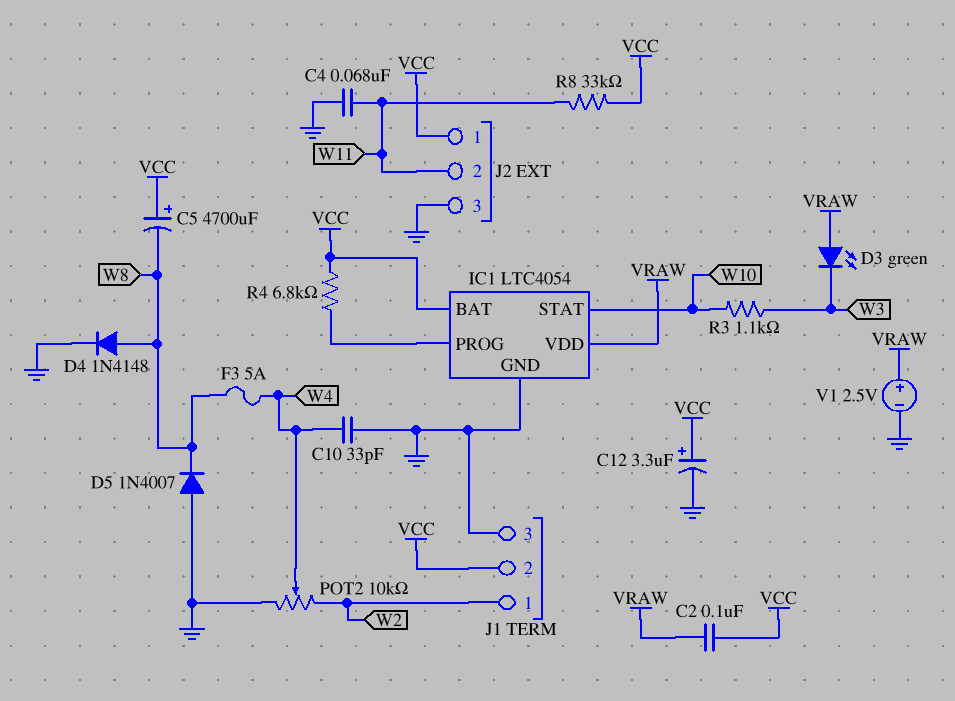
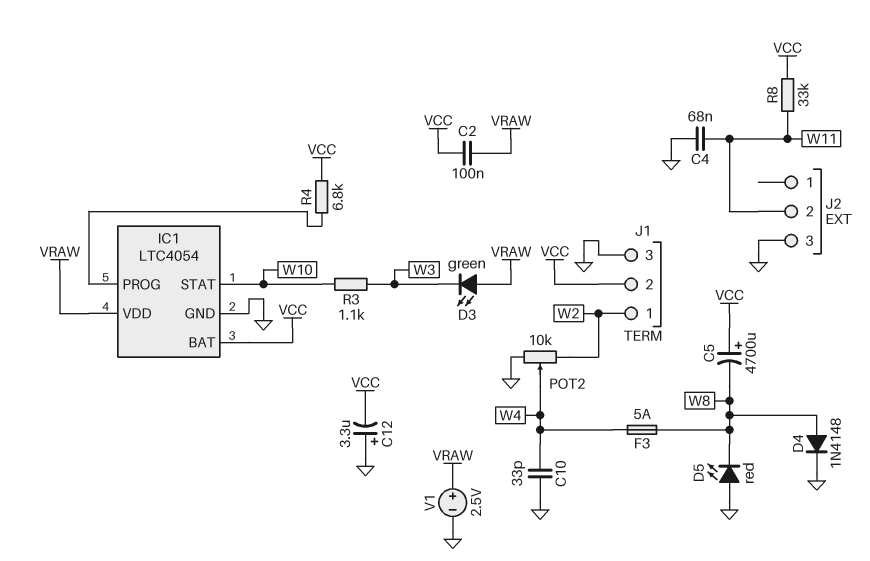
C12: 3.3uF (plus VCC, minus GND) -> 3.3uF (plus GND, minus VCC)
D5: diode 1N4007 (A GND, K W8) -> LED red (A GND, K W8)
J2 pin 1: VCC -> none

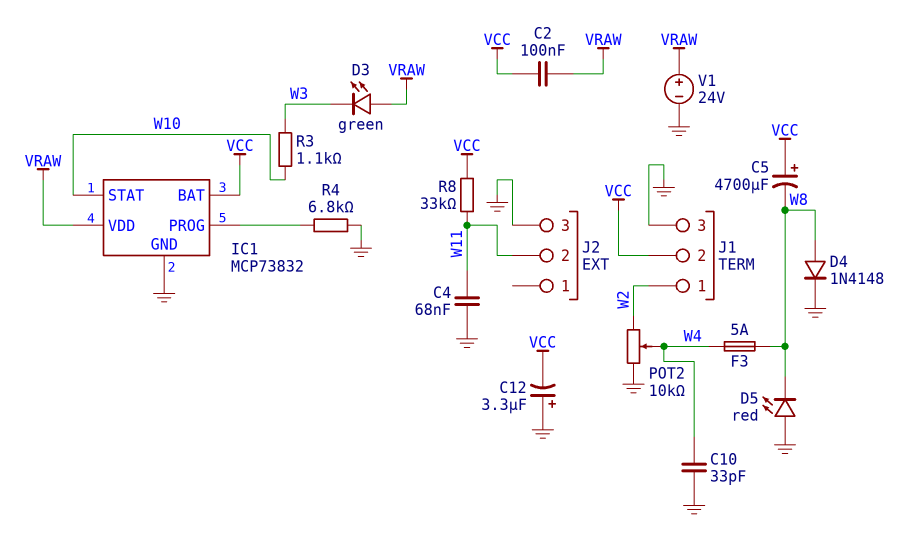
IC1: LTC4054 -> MCP73832
R4: 6.8k (IC1/PROG, VCC) -> 6.8k (GND, IC1/PROG)
V1: 2.5V (plus VRAW, minus GND) -> 24V (plus VRAW, minus GND)

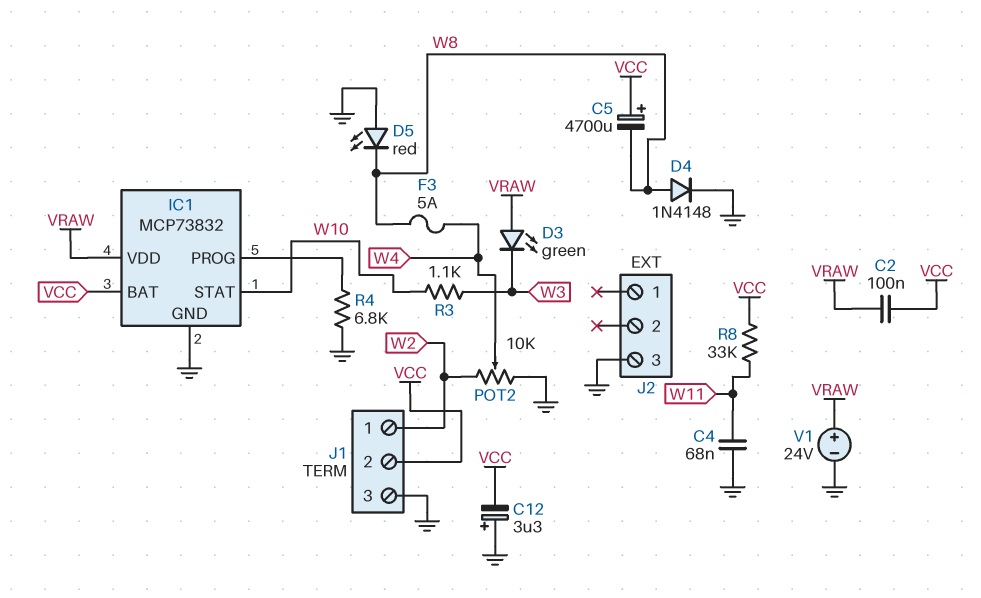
C10: 33pF (GND, W4) -> none
J2 pin 2: W11 -> none

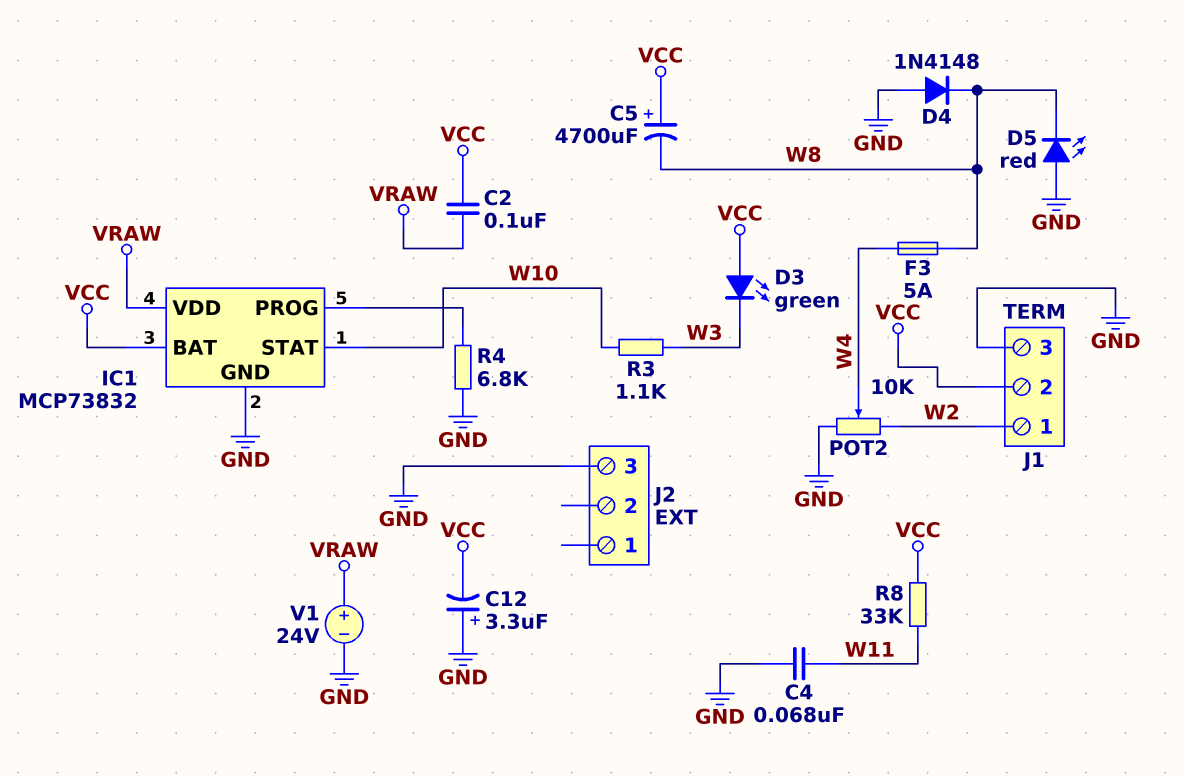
D3: LED green (A VRAW, K W3) -> LED green (A VCC, K W3)
D4: diode 1N4148 (A W8, K GND) -> diode 1N4148 (A GND, K W8)

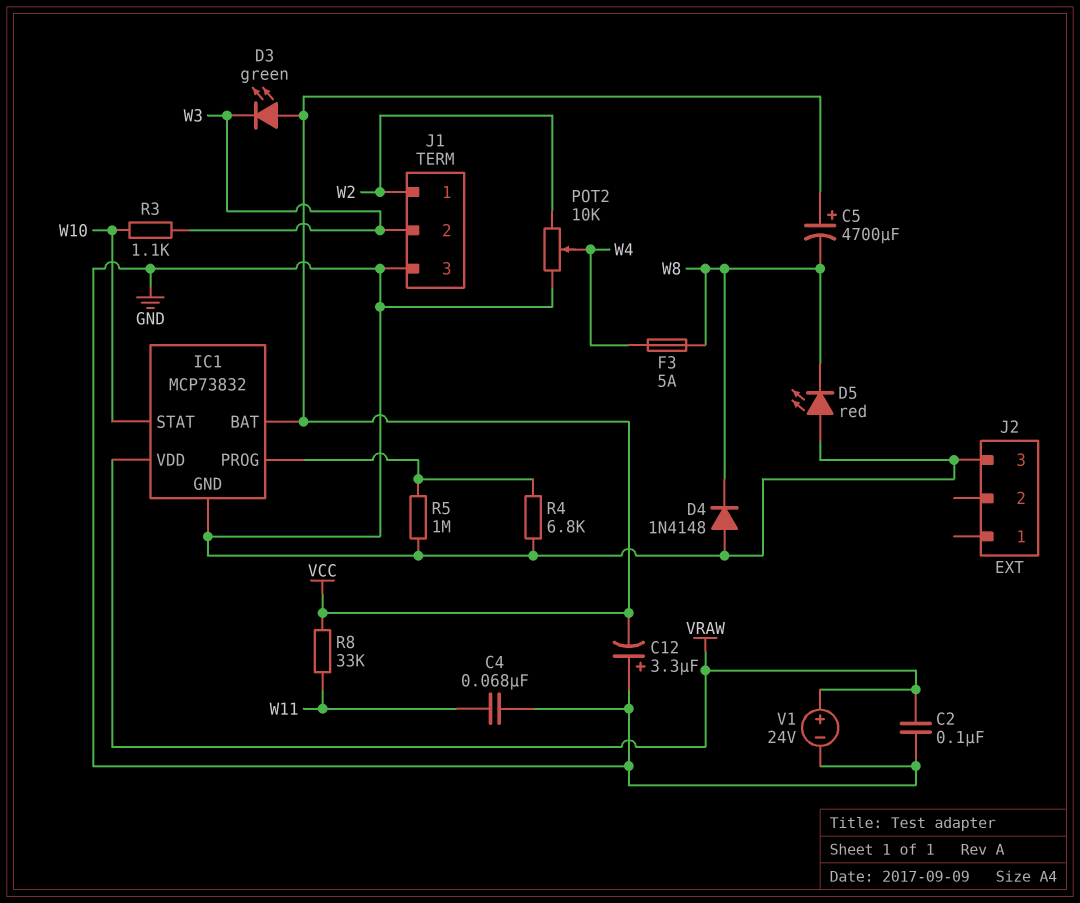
C2: 100nF (VCC, VRAW) -> 100nF (GND, VRAW)
J1 pin 2: VCC -> W3
R5: none -> 1M (GND, IC1/PROG)

